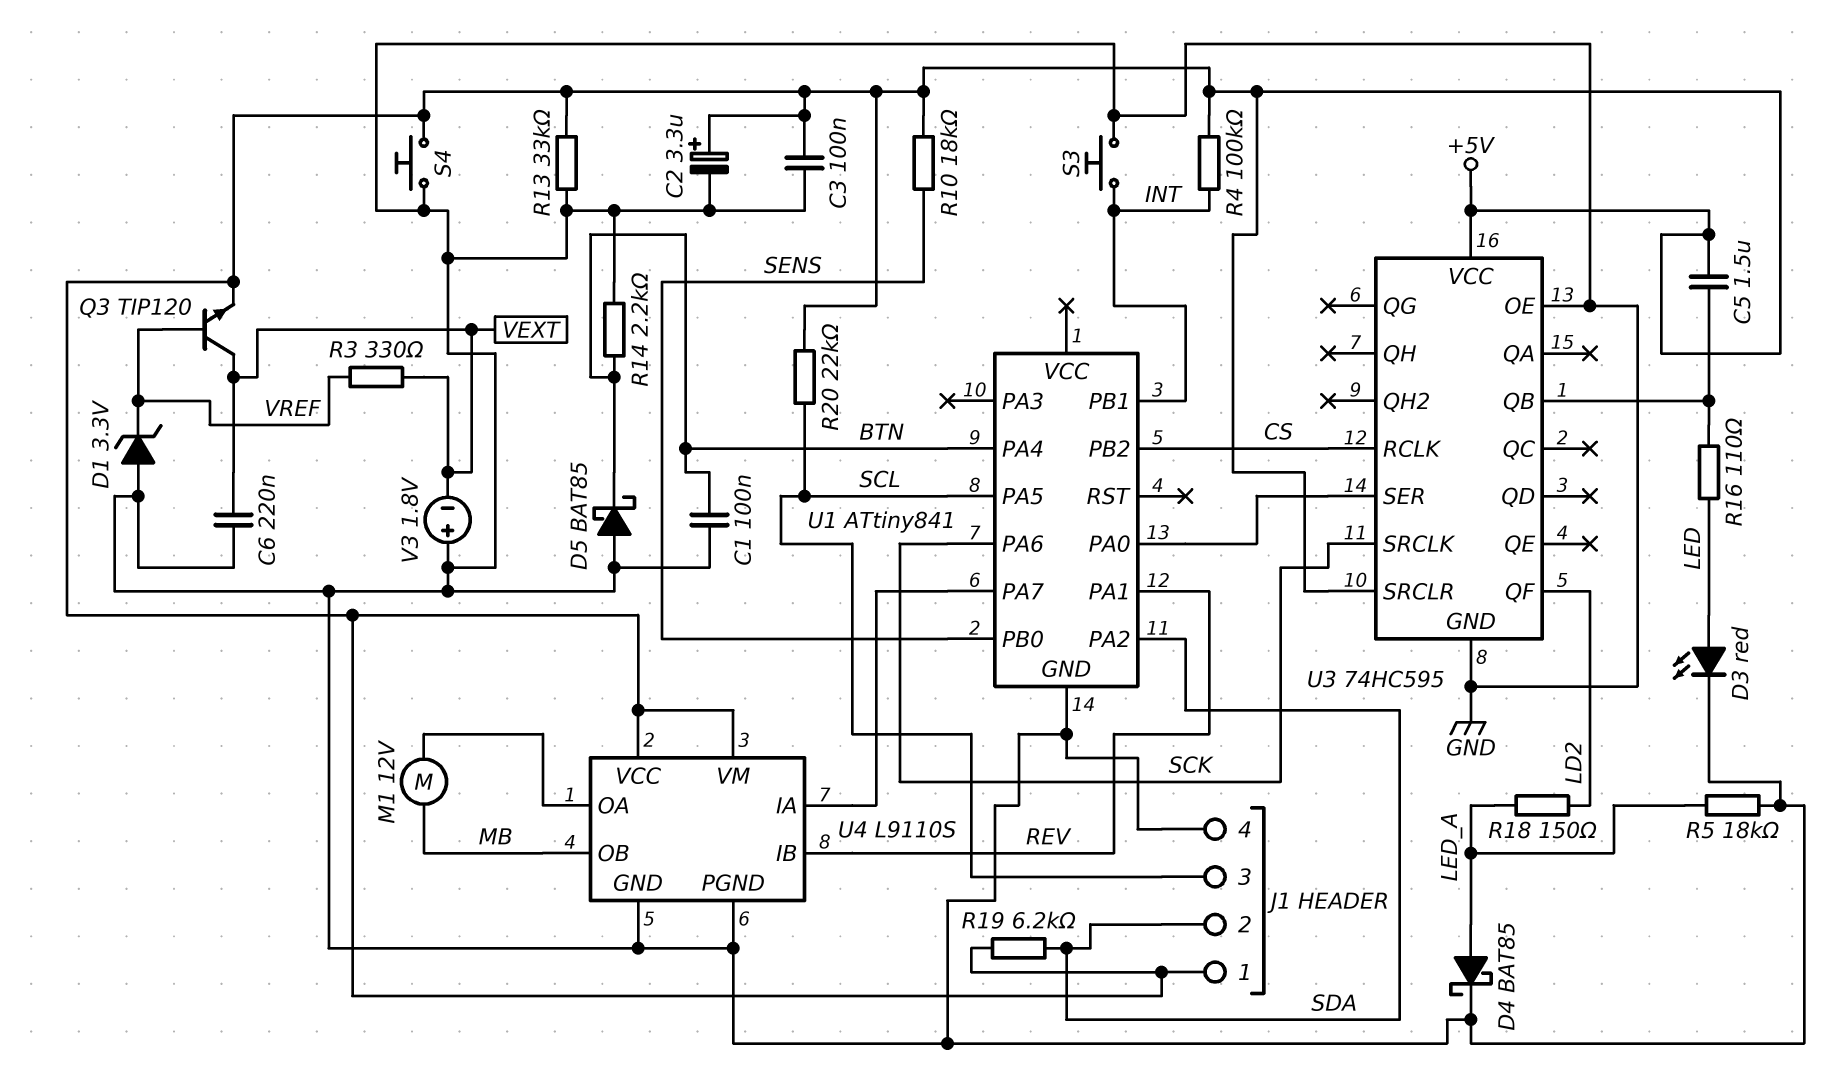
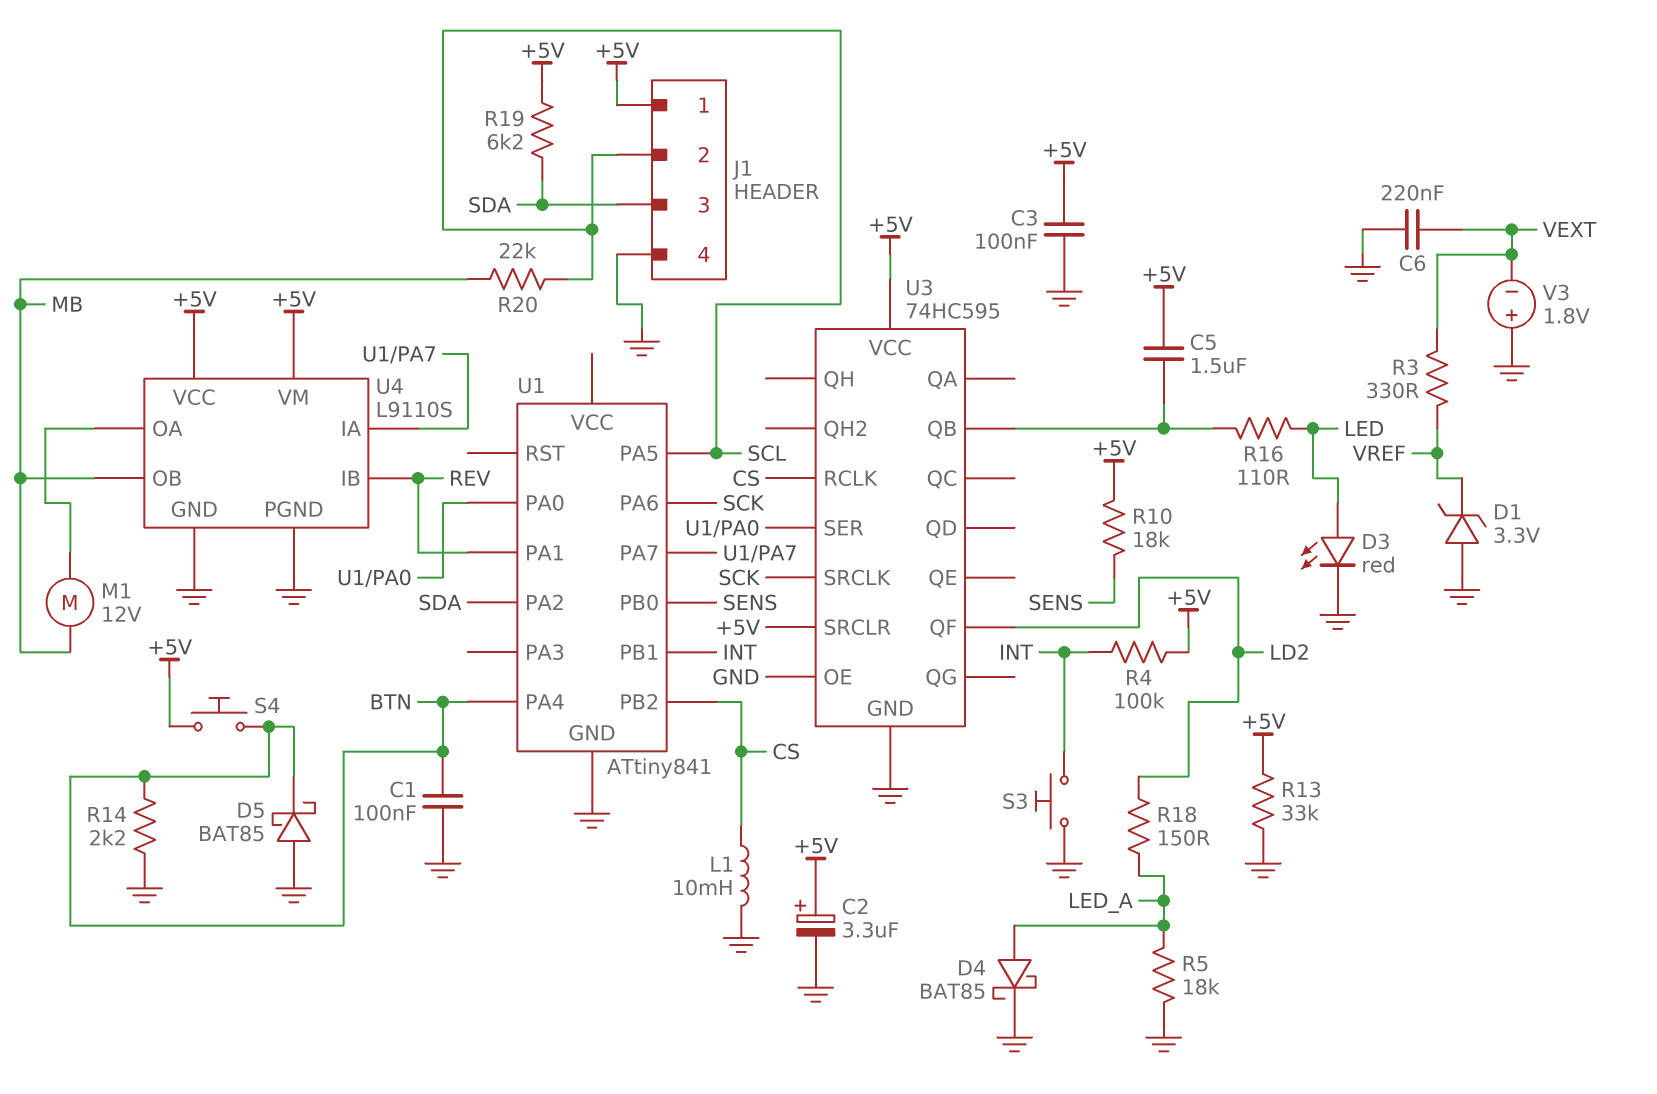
J1 pin 2: SDA -> SCL
J1 pin 3: SCL -> SDA
L1: none -> 10mH (CS, GND)
Q3: NPN TIP120 (B VREF, C VEXT, E +5V) -> none
R20: 22k (+5V, SCL) -> 22k (MB, SCL)
S4: button (+5V, GND) -> button (+5V, BTN)

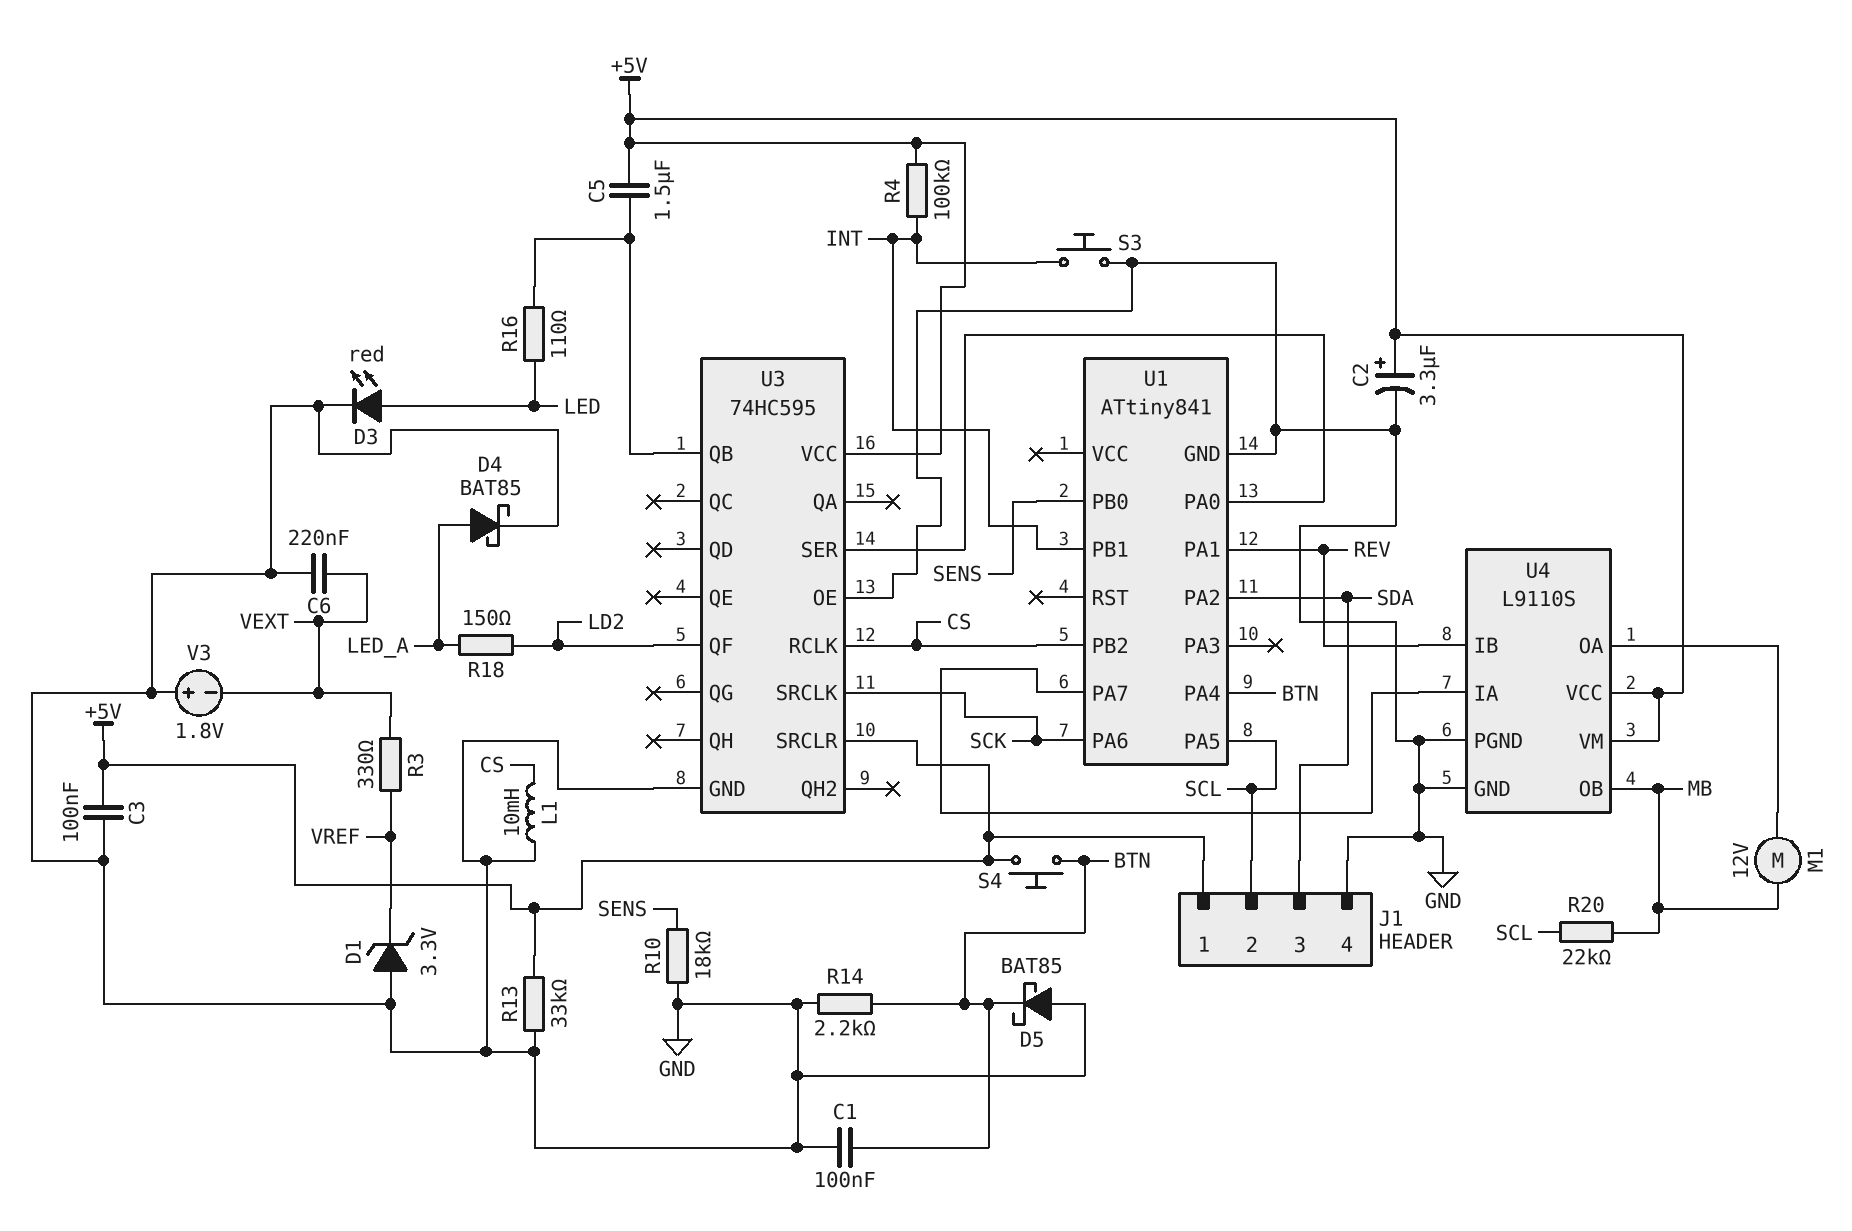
R5: 18k (GND, LED_A) -> none
R10: 18k (+5V, SENS) -> 18k (GND, SENS)
R19: 6.2k (+5V, SDA) -> none

